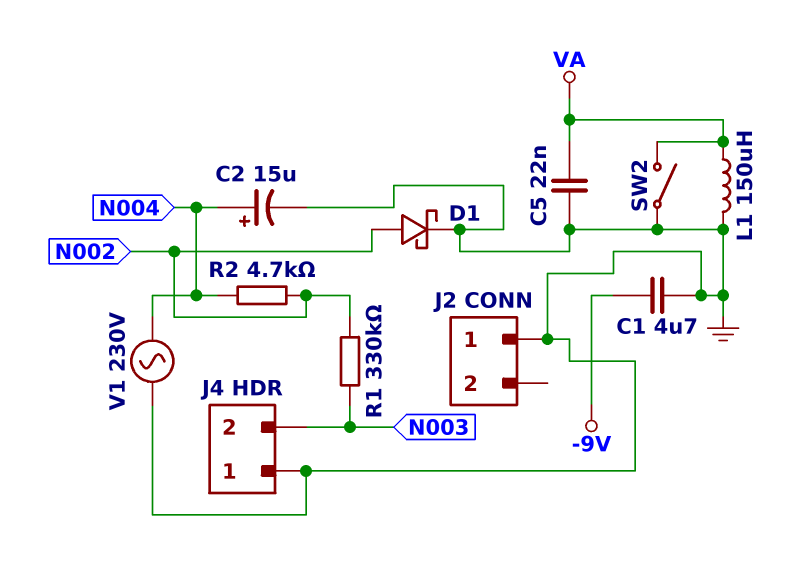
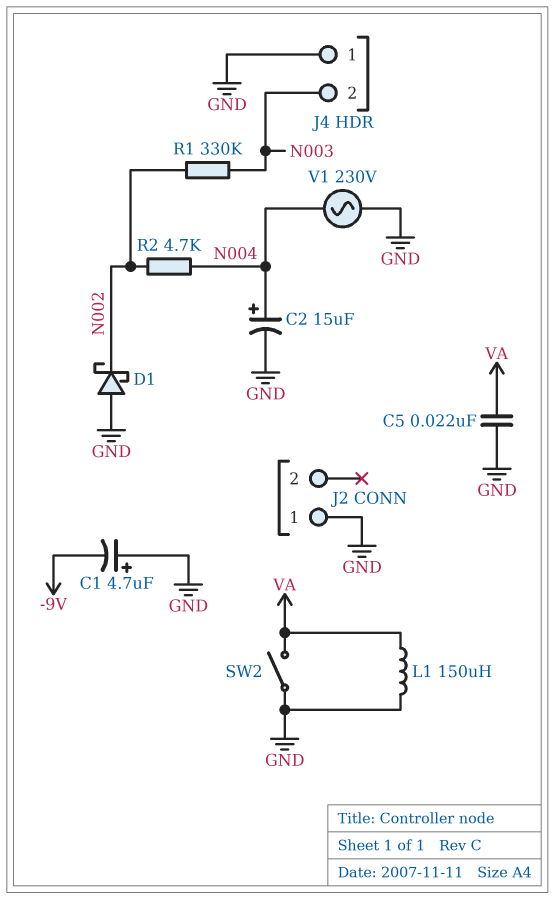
C1: 4.7uF (-9V, GND) -> 4.7uF (plus GND, minus -9V)
D1: schottky (A N002, K GND) -> schottky (A GND, K N002)

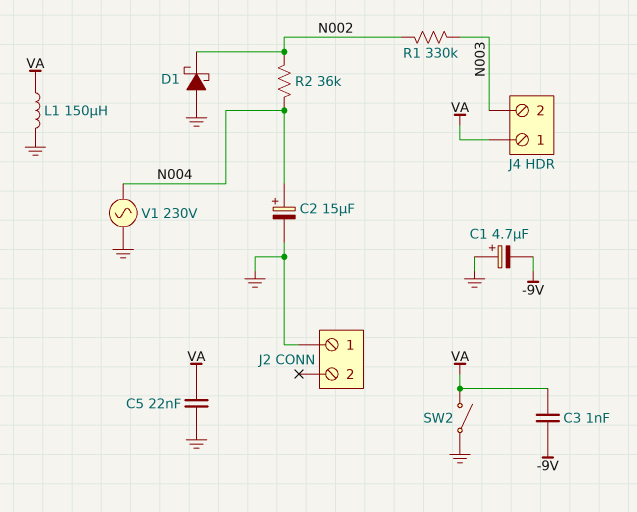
C3: none -> 1nF (-9V, VA)
J4 pin 1: GND -> VA
R2: 4.7k (N002, N004) -> 36k (N002, N004)

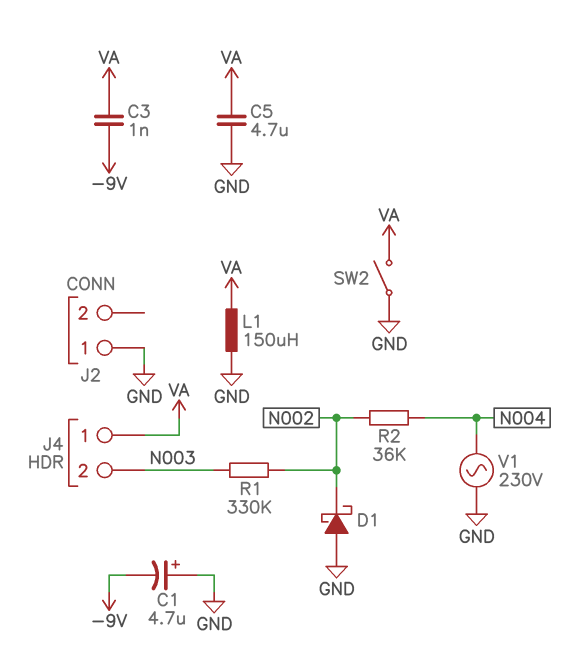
C2: 15uF (plus N004, minus GND) -> none
C5: 22nF (GND, VA) -> 4.7uF (GND, VA)

